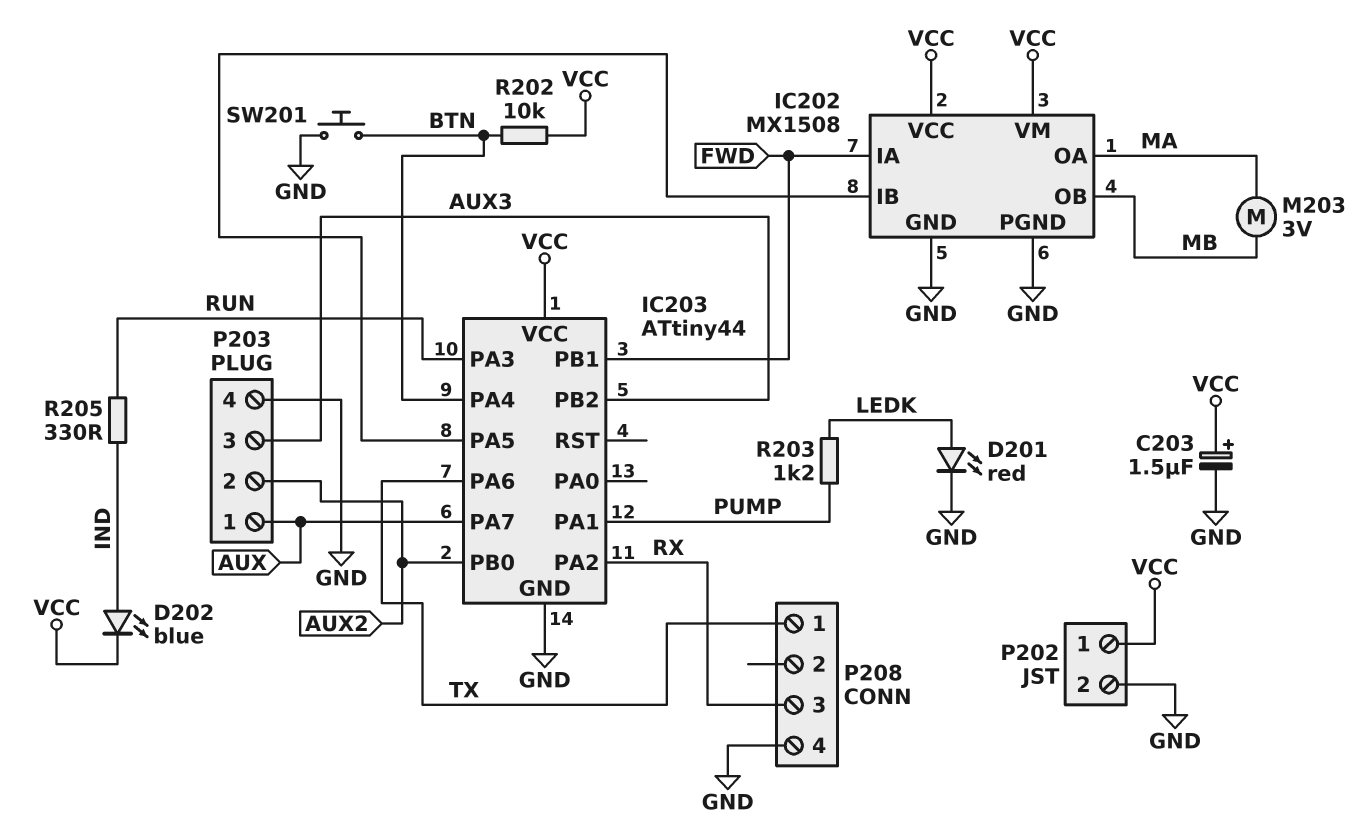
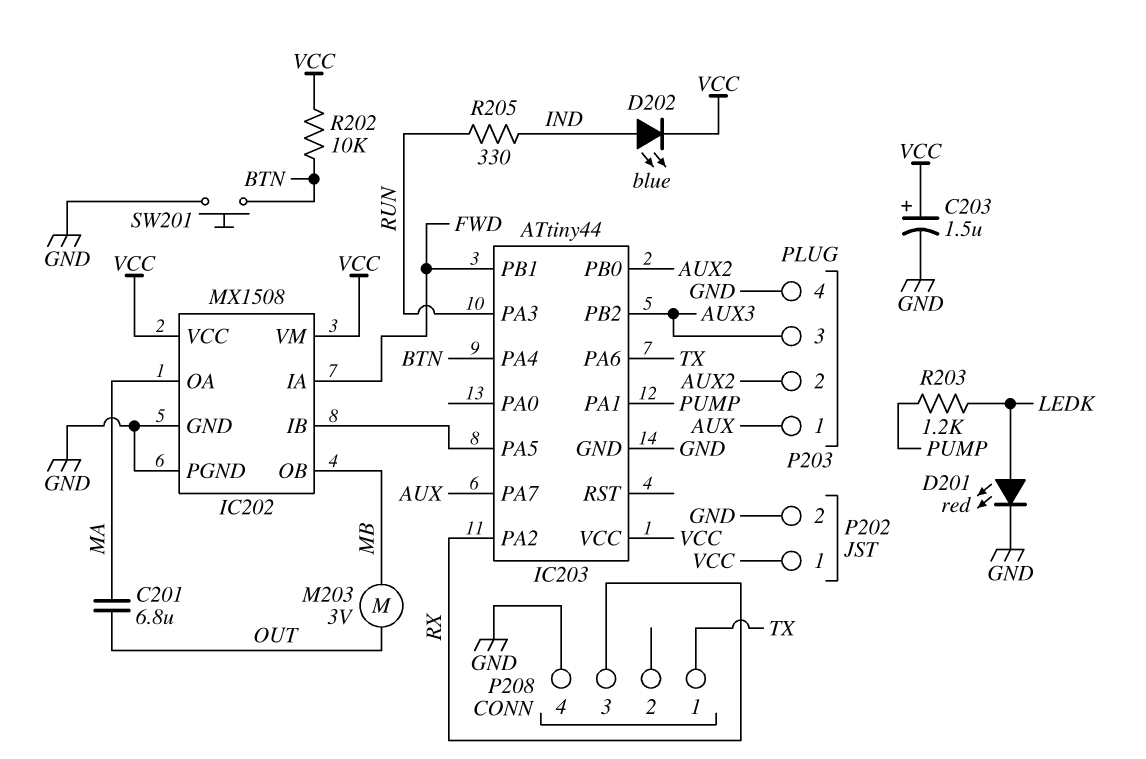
C201: none -> 6.8uF (MA, OUT)
M203: motor 3V (MA, MB) -> motor 3V (MB, OUT)

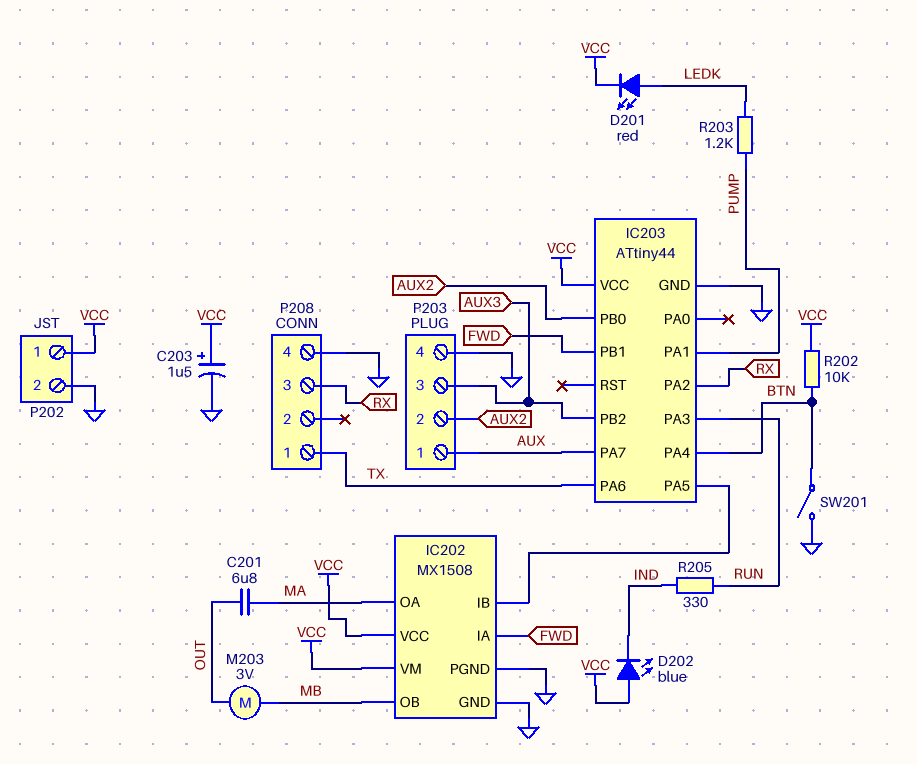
D201: LED red (A LEDK, K GND) -> LED red (A LEDK, K VCC)
D202: LED blue (A IND, K VCC) -> LED blue (A VCC, K IND)
SW201: button (BTN, GND) -> switch (BTN, GND)

